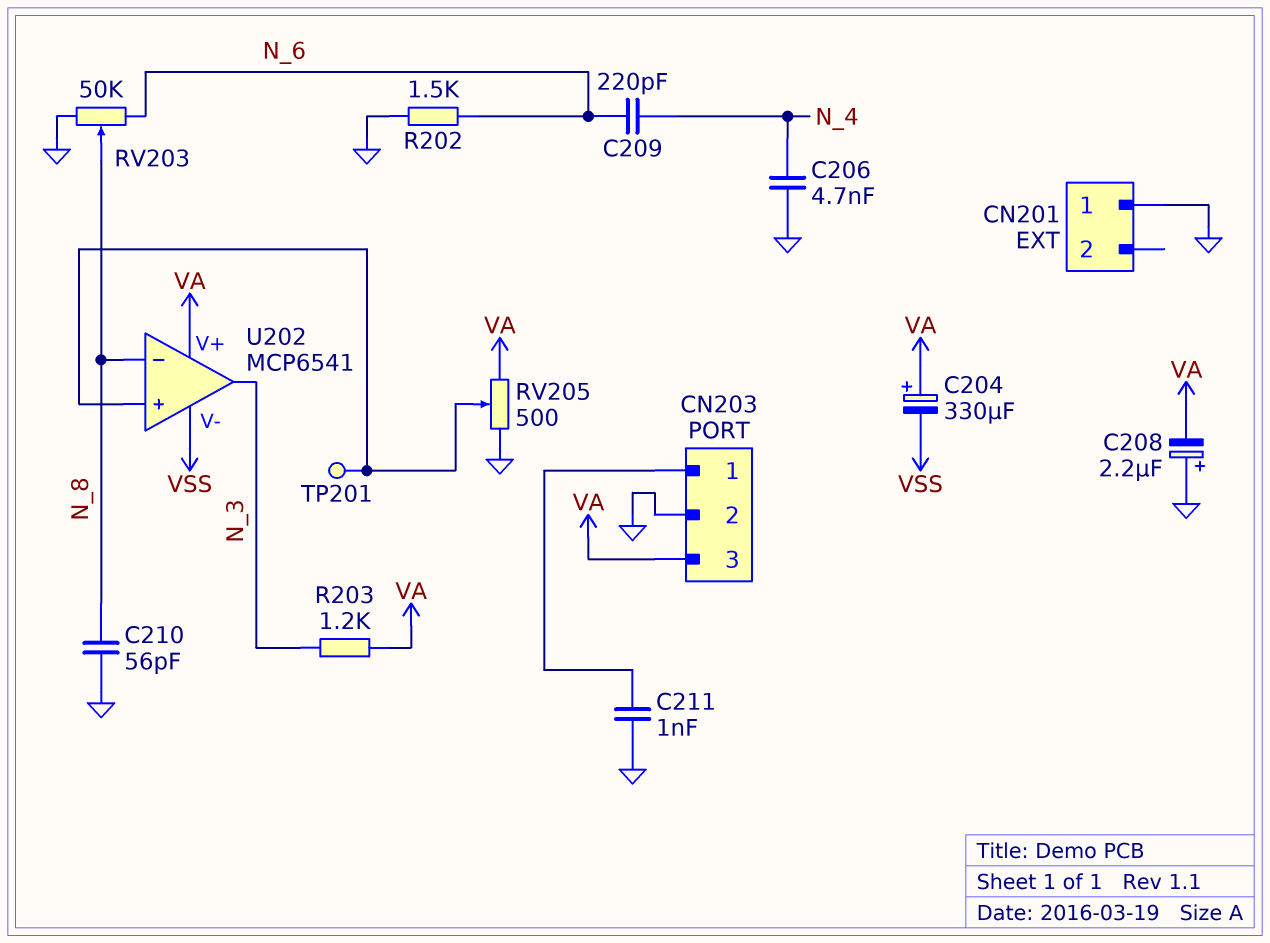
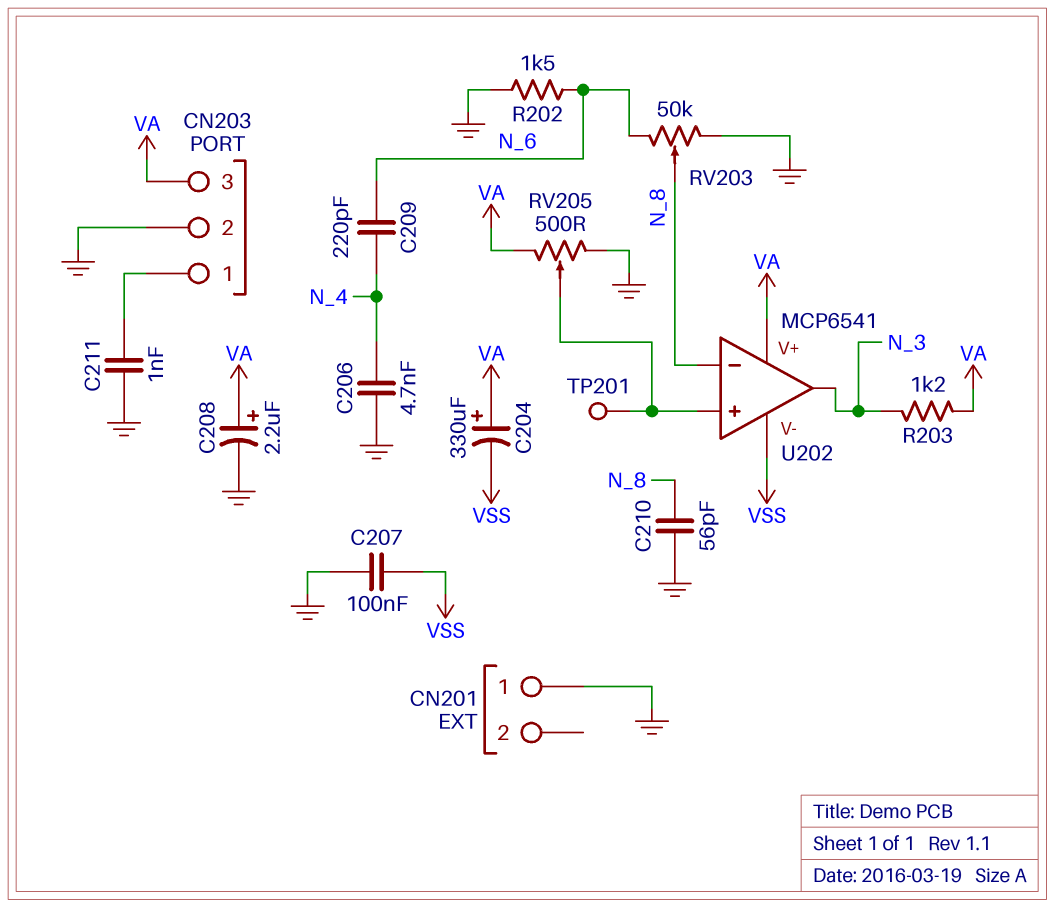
C207: none -> 100nF (GND, VSS)
C208: 2.2uF (plus GND, minus VA) -> 2.2uF (plus VA, minus GND)

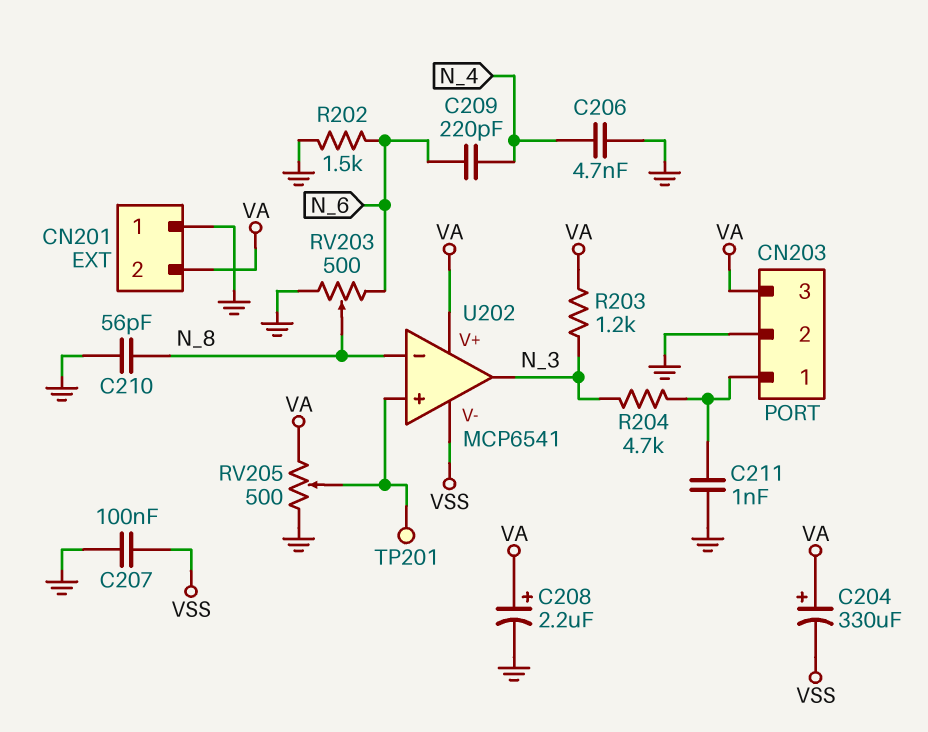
CN201 pin 2: none -> VA
R204: none -> 4.7k (CN203/1, N_3)
RV203: 50k (GND, N_6, wiper N_8) -> 500 (GND, N_6, wiper N_8)

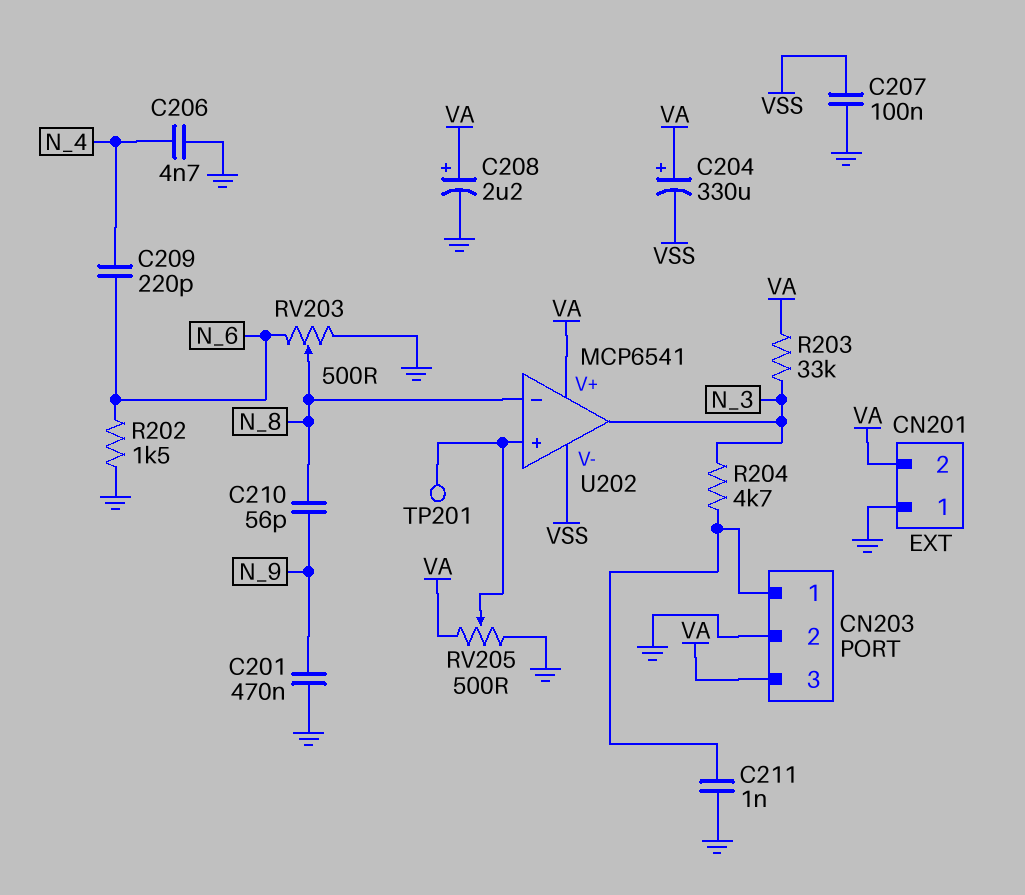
C201: none -> 470nF (GND, N_9)
C210: 56pF (GND, N_8) -> 56pF (N_8, N_9)
R203: 1.2k (N_3, VA) -> 33k (N_3, VA)

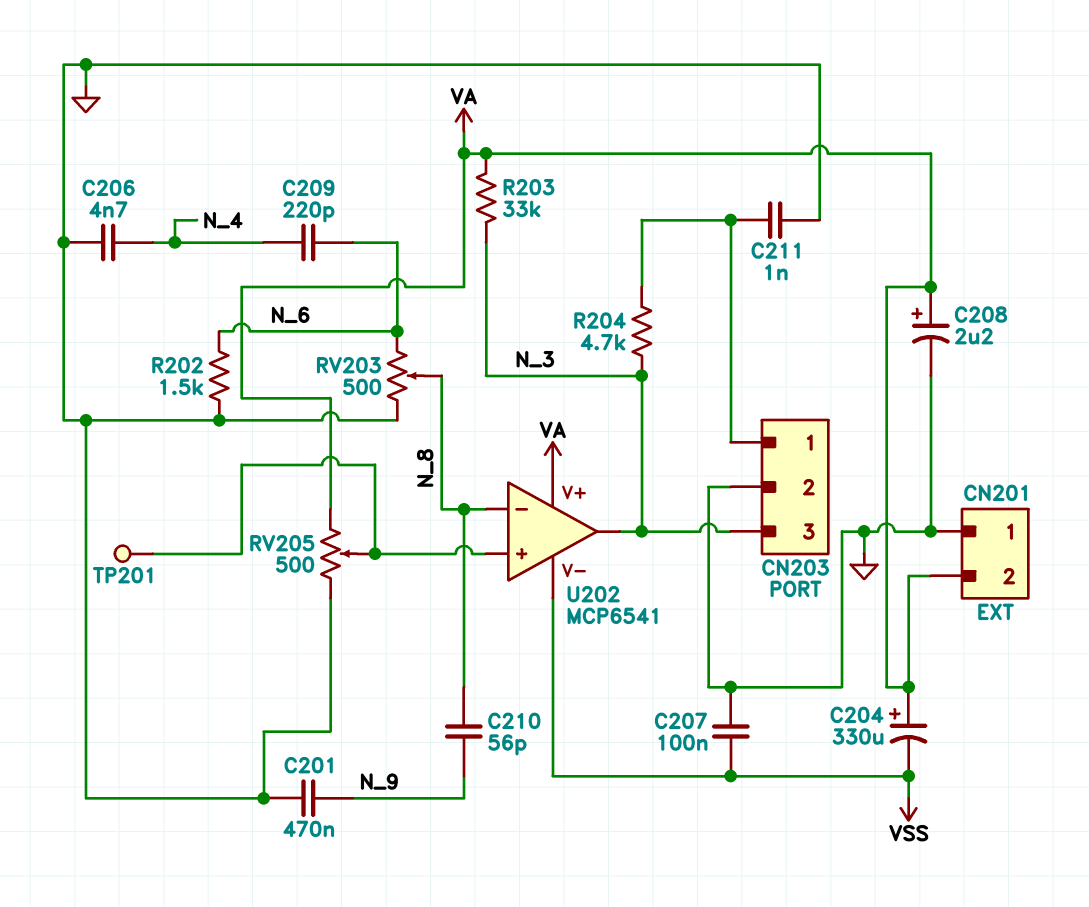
CN203 pin 3: VA -> N_3

